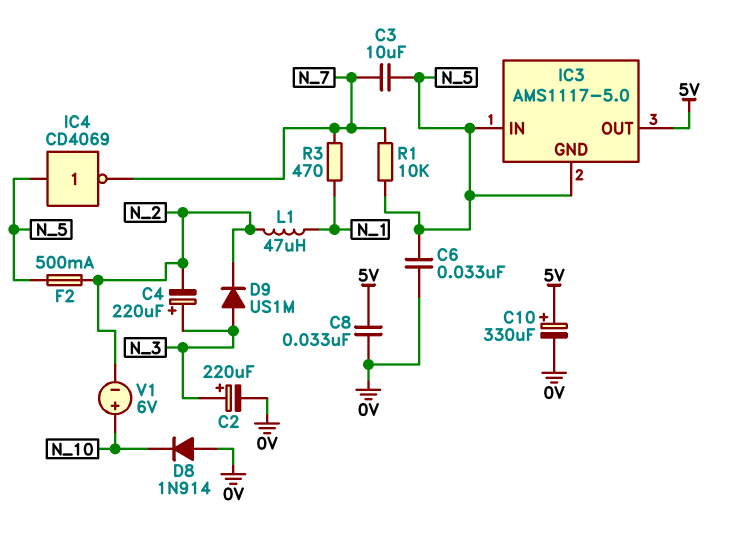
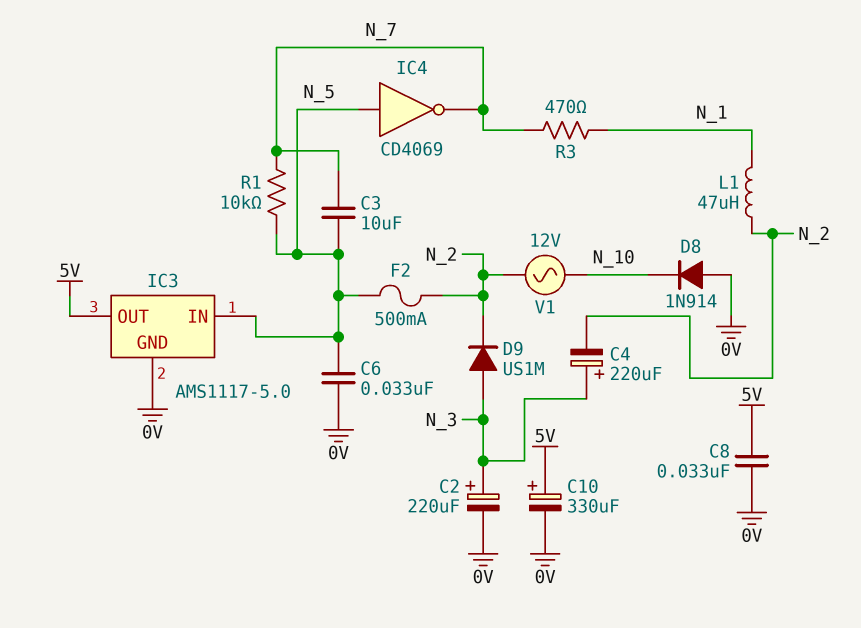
IC3 pin GND: N_5 -> 0V
V1: 6V (plus N_10, minus N_2) -> AC 12V (N_2, N_10)

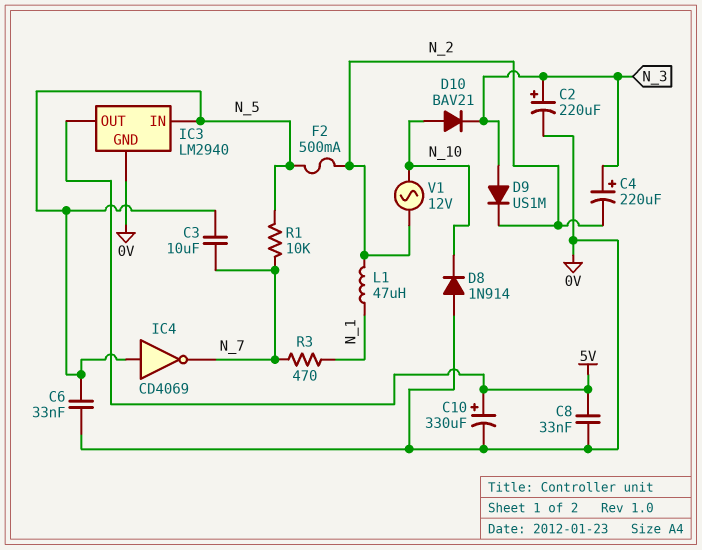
D10: none -> diode BAV21 (A N_10, K N_3)
IC3: AMS1117-5.0 -> LM2940

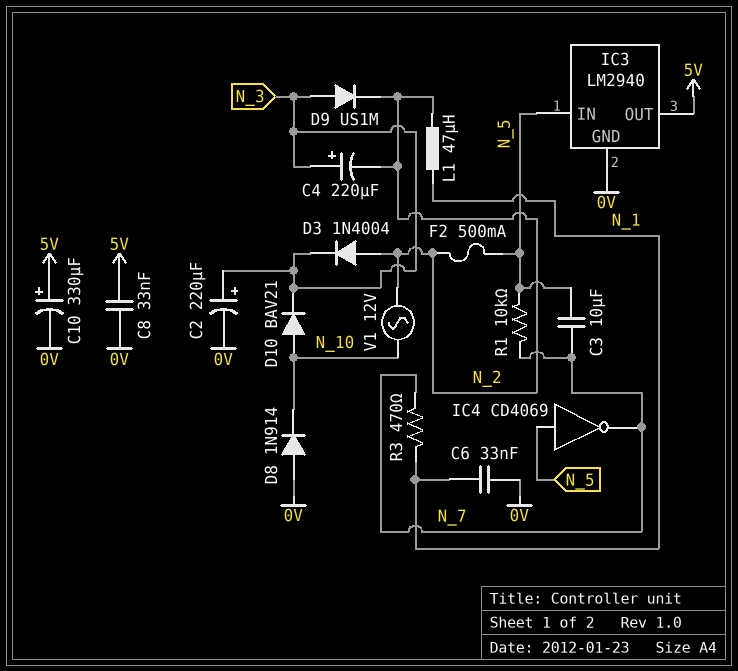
C6: 33nF (0V, N_5) -> 33nF (0V, N_1)
D3: none -> diode 1N4004 (A N_2, K N_3)

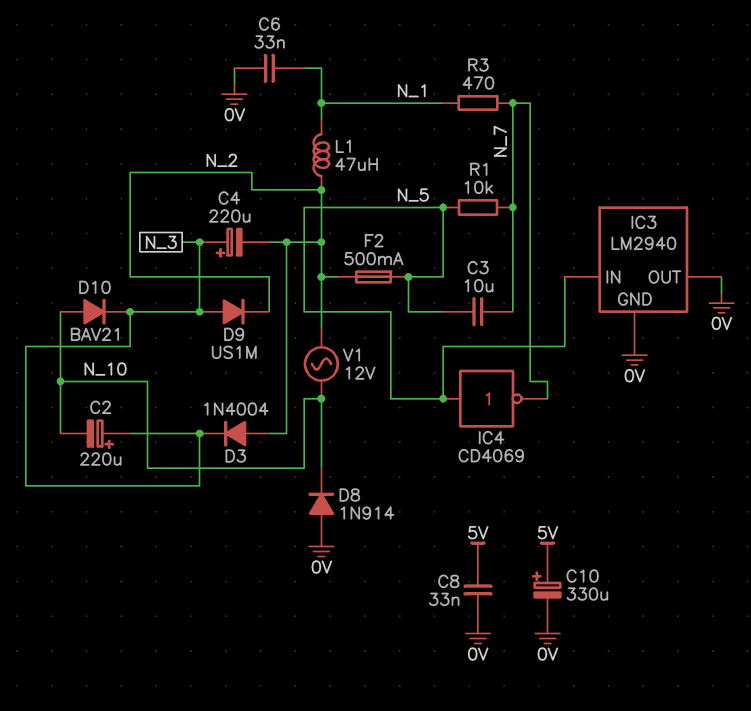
C2: 220uF (plus N_3, minus 0V) -> 220uF (plus N_3, minus N_10)
IC3 pin OUT: 5V -> 0V

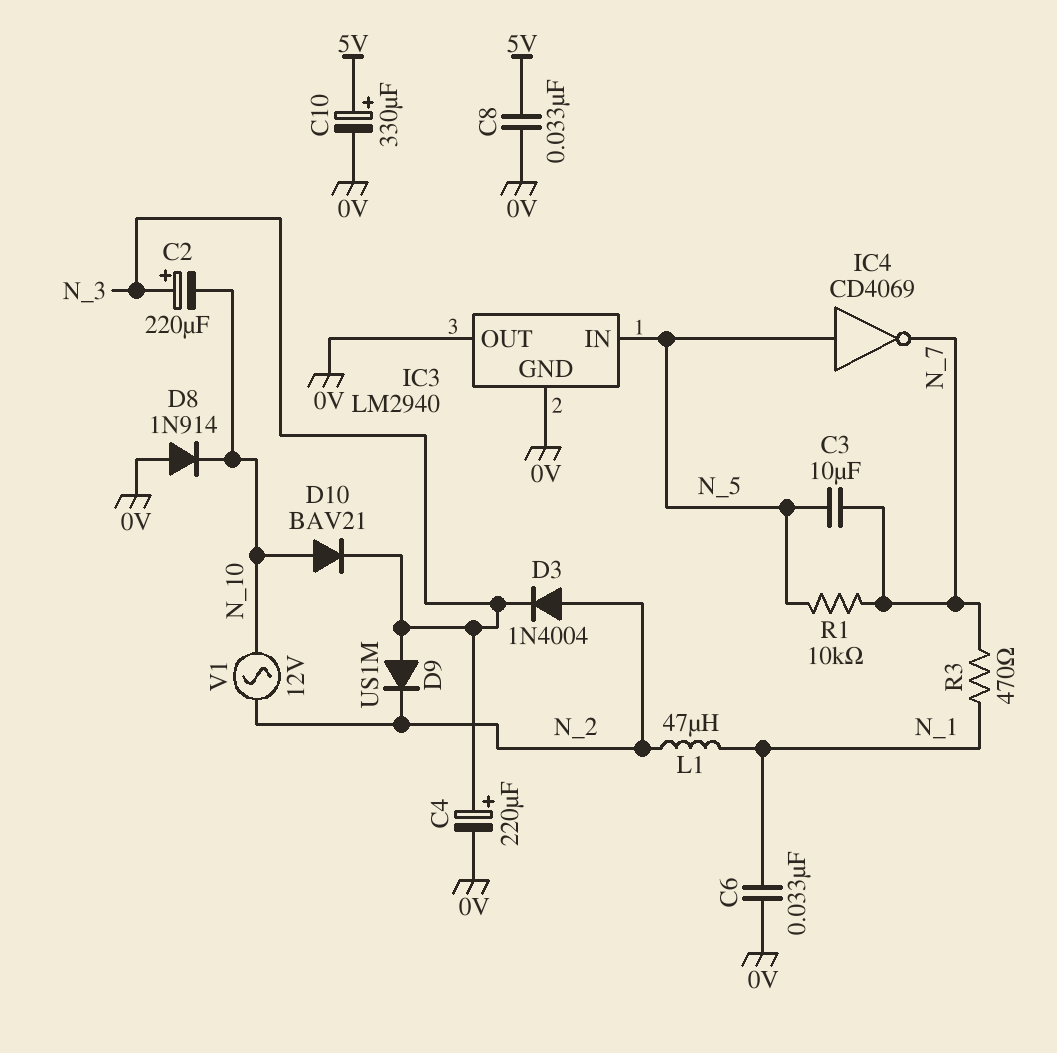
C4: 220uF (plus N_3, minus N_2) -> 220uF (plus N_3, minus 0V)
F2: 500mA (N_2, N_5) -> none

